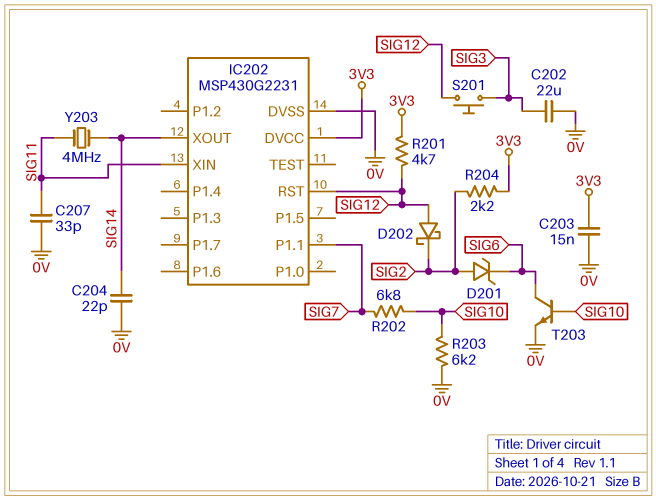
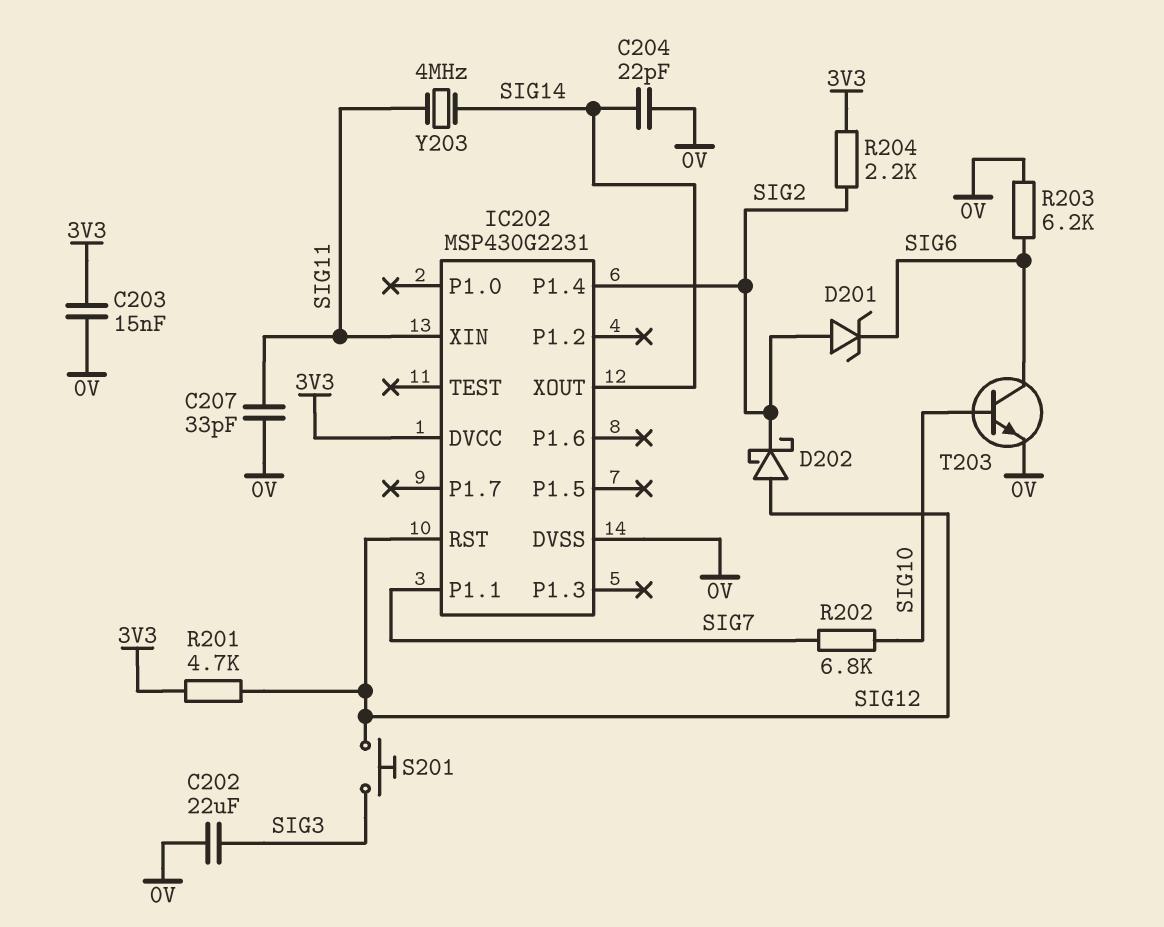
IC202 pin P1.4: none -> SIG2
R203: 6.2k (0V, SIG10) -> 6.2k (0V, SIG6)

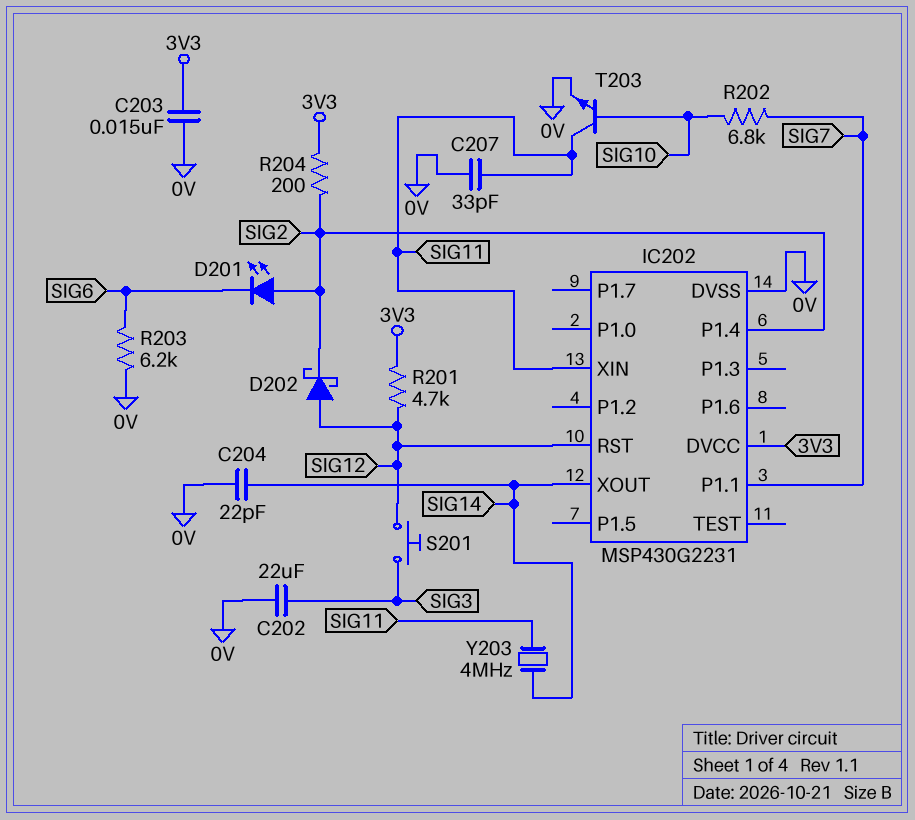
D201: zener (A SIG2, K SIG6) -> LED (A SIG2, K SIG6)
R204: 2.2k (3V3, SIG2) -> 200 (3V3, SIG2)
T203: NPN (B SIG10, C SIG6, E 0V) -> NPN (B SIG10, C SIG11, E 0V)

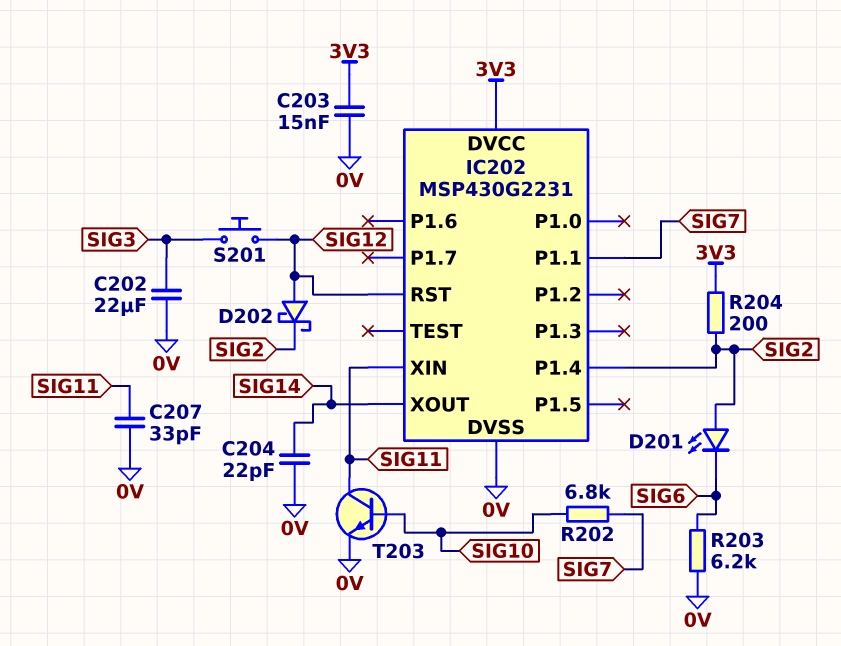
R201: 4.7k (3V3, SIG12) -> none
Y203: 4MHz (SIG11, SIG14) -> none

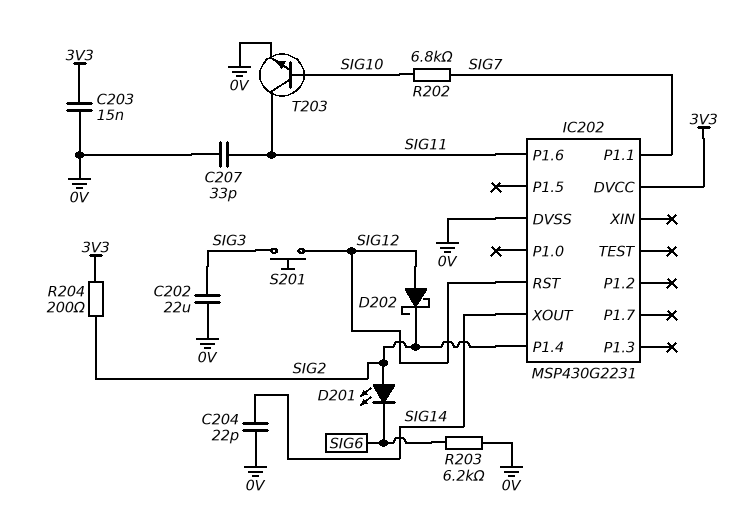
IC202 pin P1.6: none -> SIG11
IC202 pin XIN: SIG11 -> none

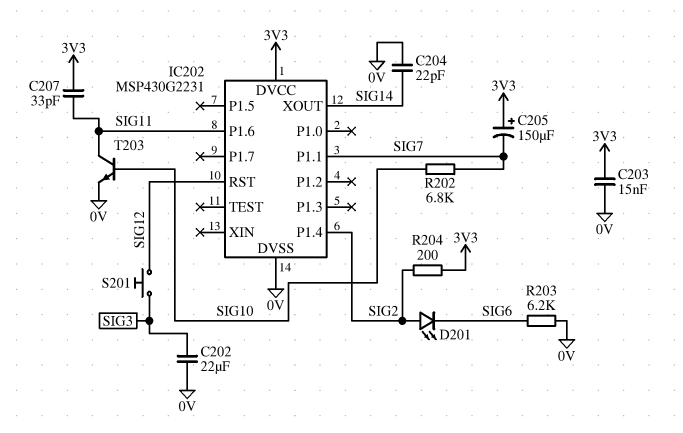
C205: none -> 150uF (plus 3V3, minus SIG7)
C207: 33pF (0V, SIG11) -> 33pF (3V3, SIG11)
D202: schottky (A SIG12, K SIG2) -> none

